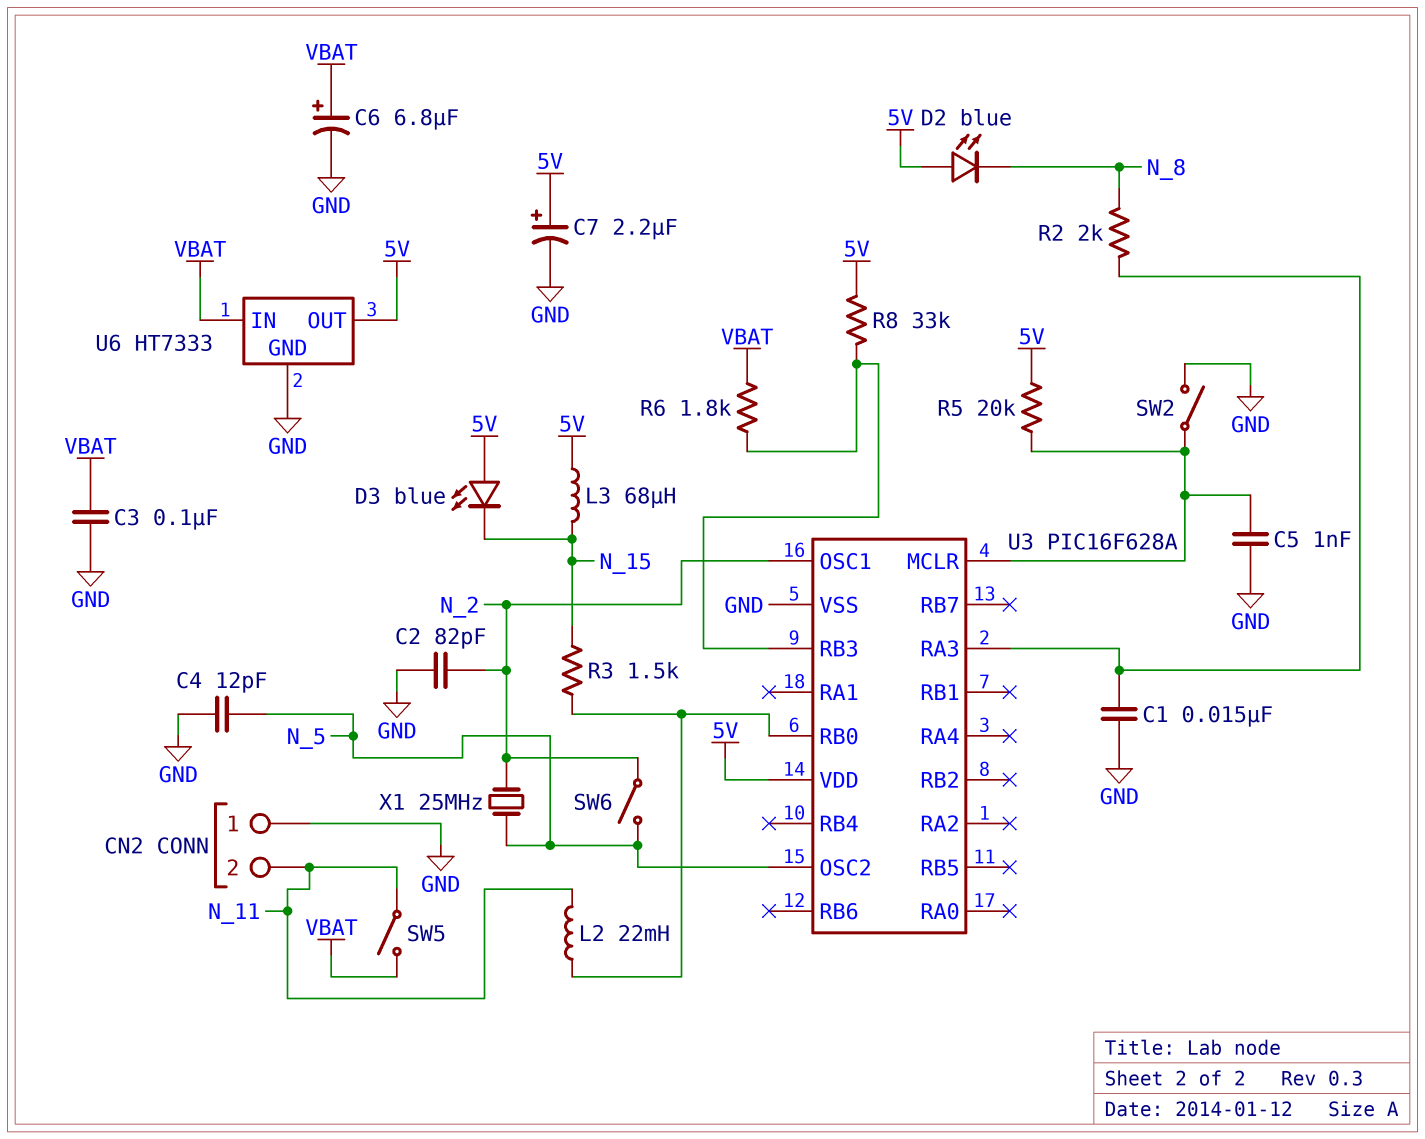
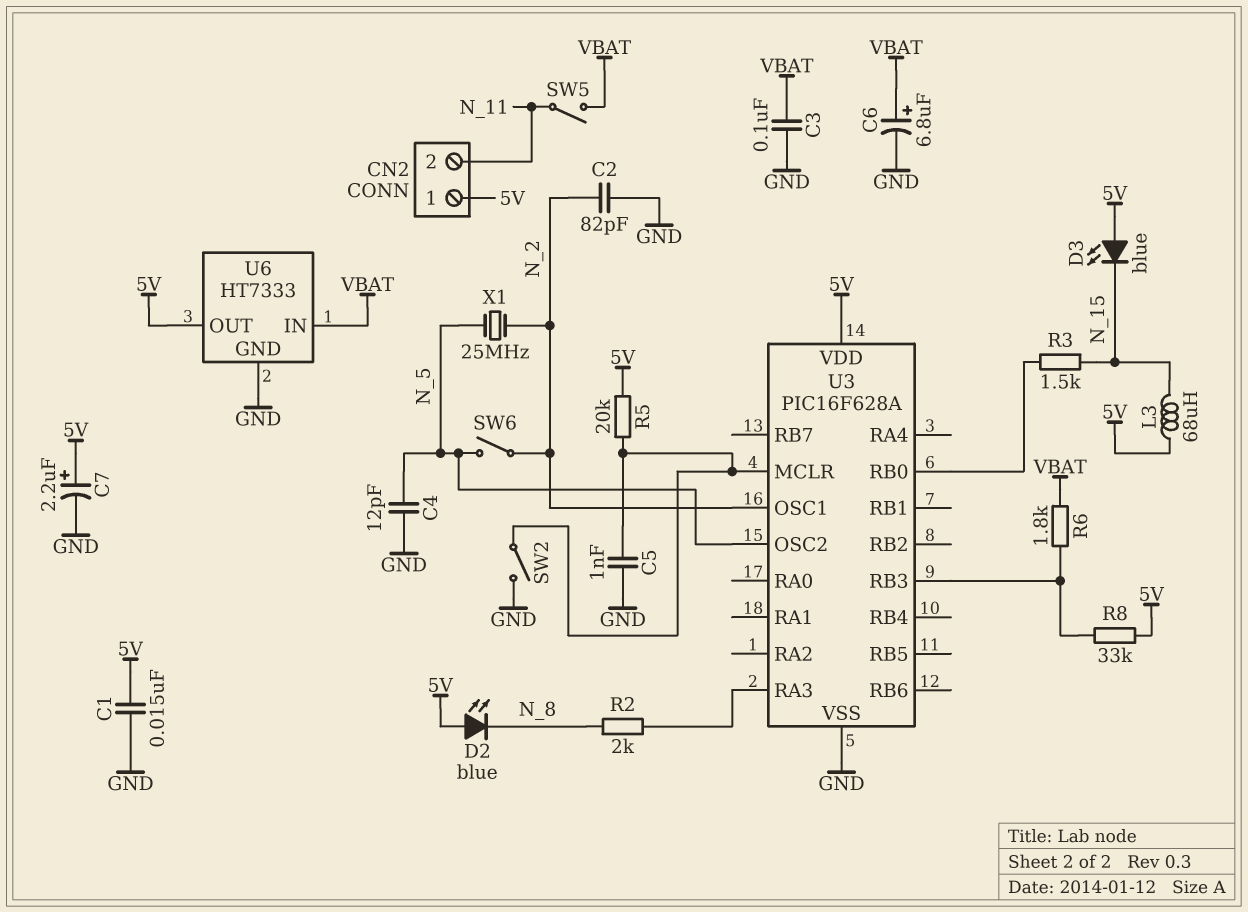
C1: 15nF (GND, U3/RA3) -> 15nF (5V, GND)
CN2 pin 1: GND -> 5V
L2: 22mH (N_11, U3/RB0) -> none

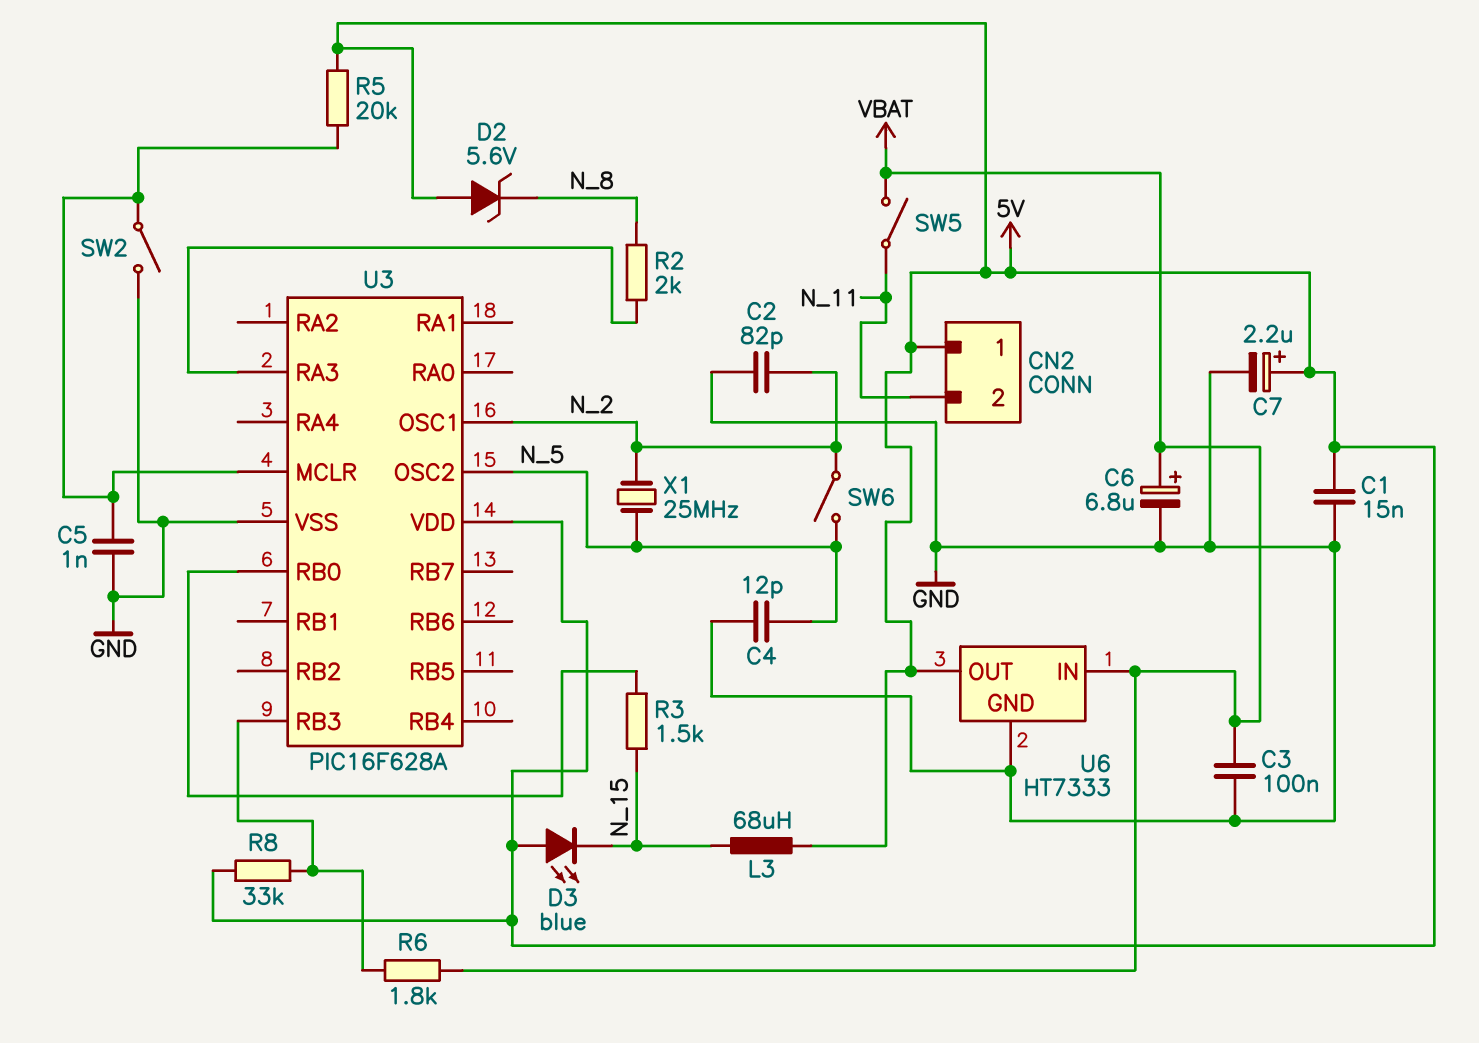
D2: LED blue (A 5V, K N_8) -> zener 5.6V (A 5V, K N_8)

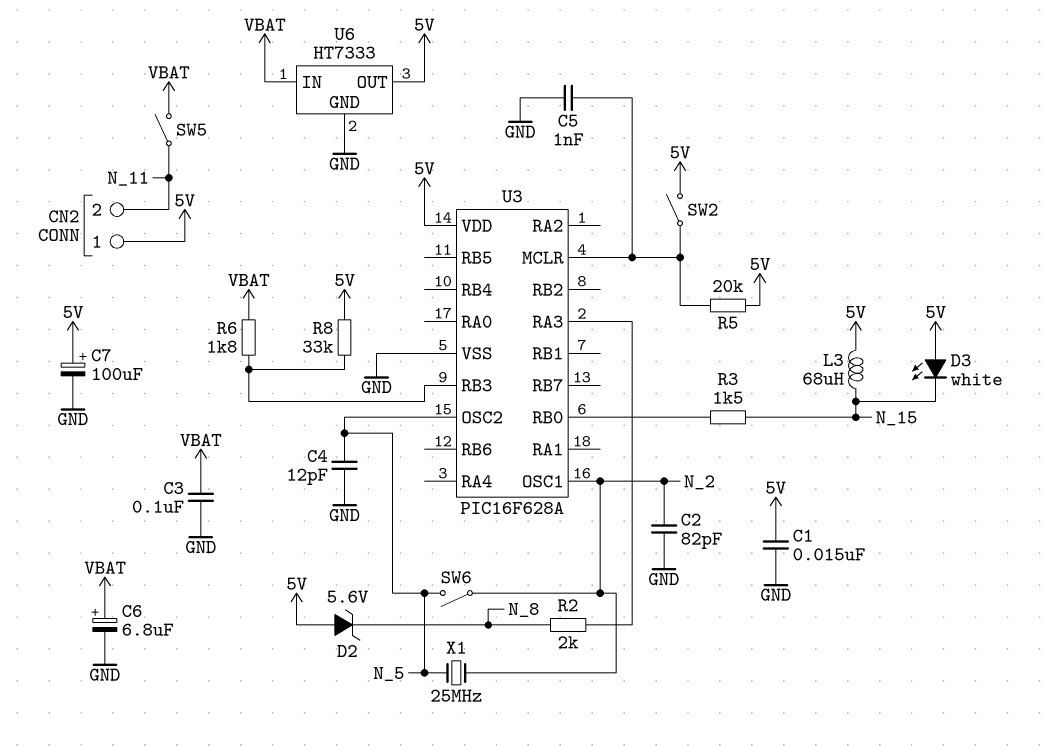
C7: 2.2uF (plus 5V, minus GND) -> 100uF (plus 5V, minus GND)
D3: LED blue (A 5V, K N_15) -> LED white (A 5V, K N_15)
SW2: switch (GND, U3/MCLR) -> switch (5V, U3/MCLR)

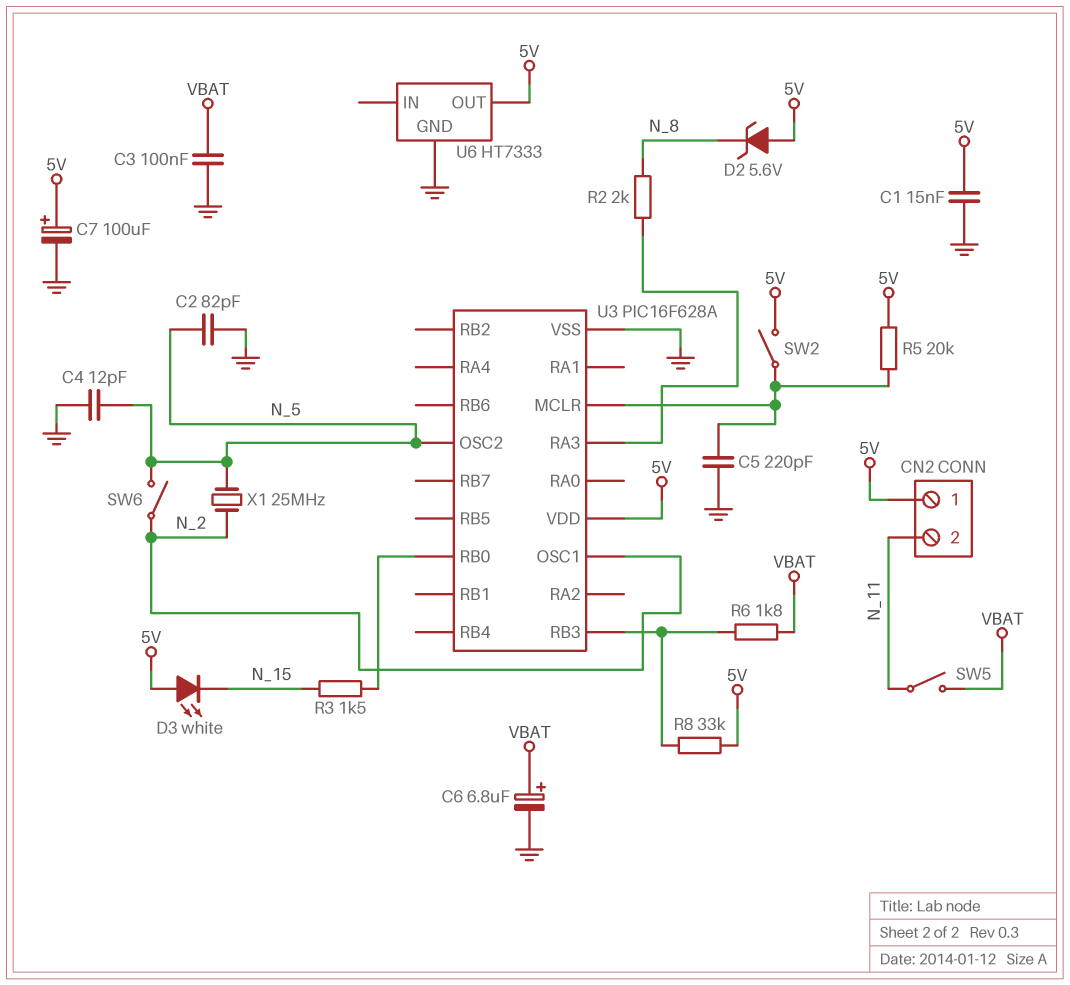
C2: 82pF (GND, N_2) -> 82pF (GND, N_5)
C5: 1nF (GND, U3/MCLR) -> 220pF (GND, U3/MCLR)
L3: 68uH (5V, N_15) -> none
U6 pin IN: VBAT -> none

